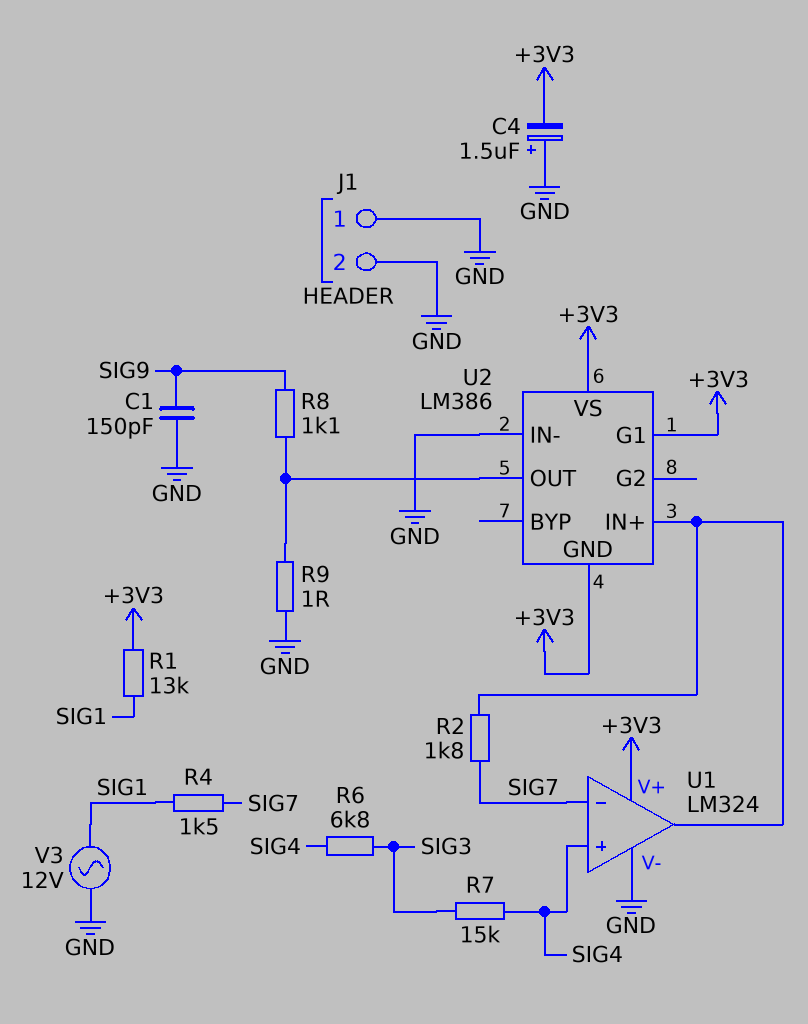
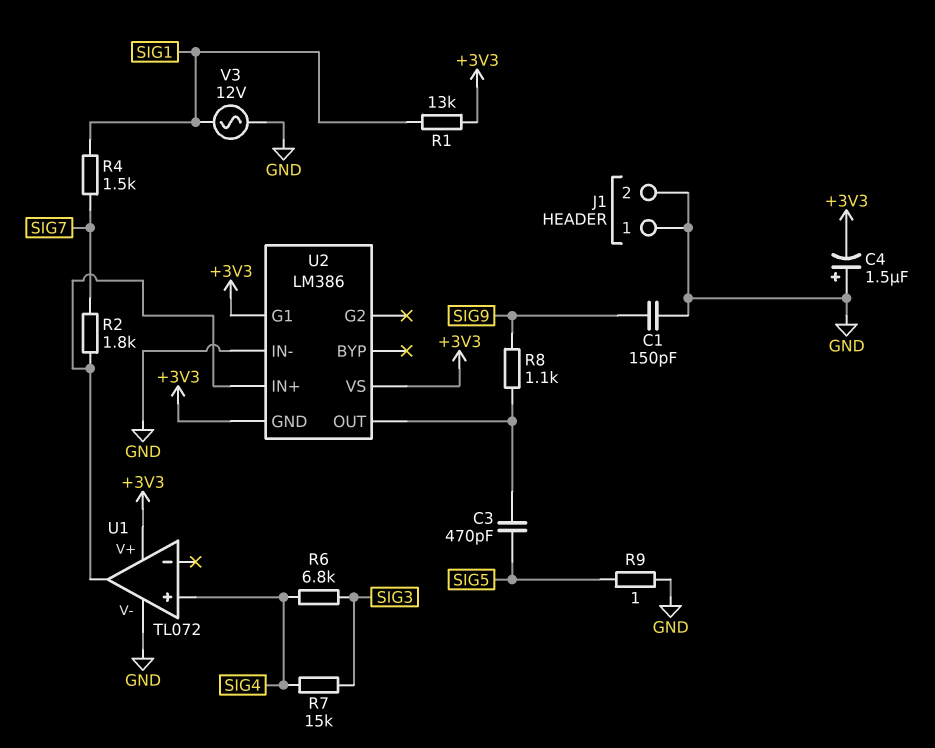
C3: none -> 470pF (SIG5, U2/OUT)
R9: 1 (GND, U2/OUT) -> 1 (GND, SIG5)
U1: LM324 -> TL072
U1 pin in-: SIG7 -> none

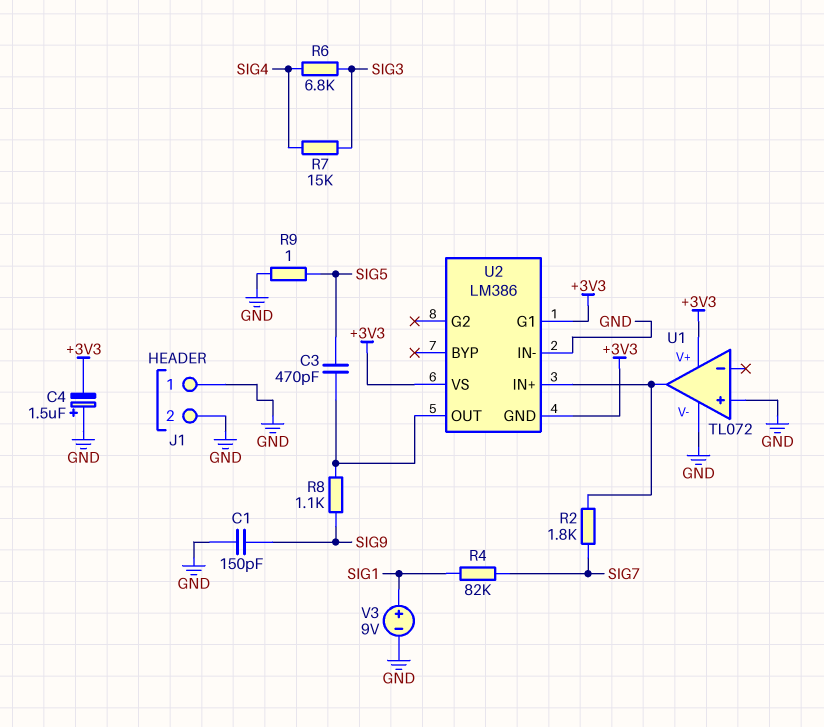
R1: 13k (+3V3, SIG1) -> none
R4: 1.5k (SIG1, SIG7) -> 82k (SIG1, SIG7)
U1 pin in+: SIG4 -> GND
V3: AC 12V (GND, SIG1) -> 9V (plus SIG1, minus GND)

